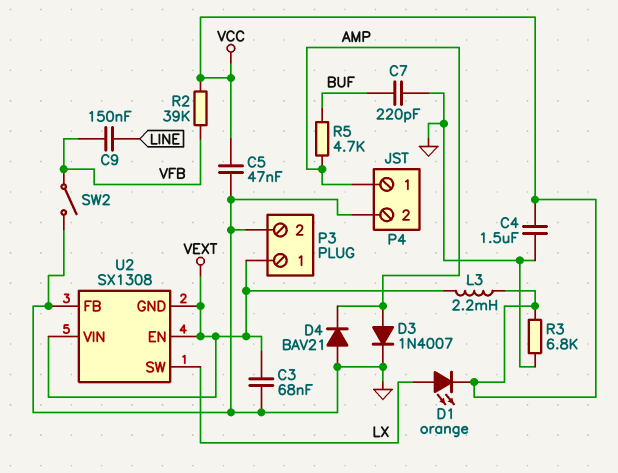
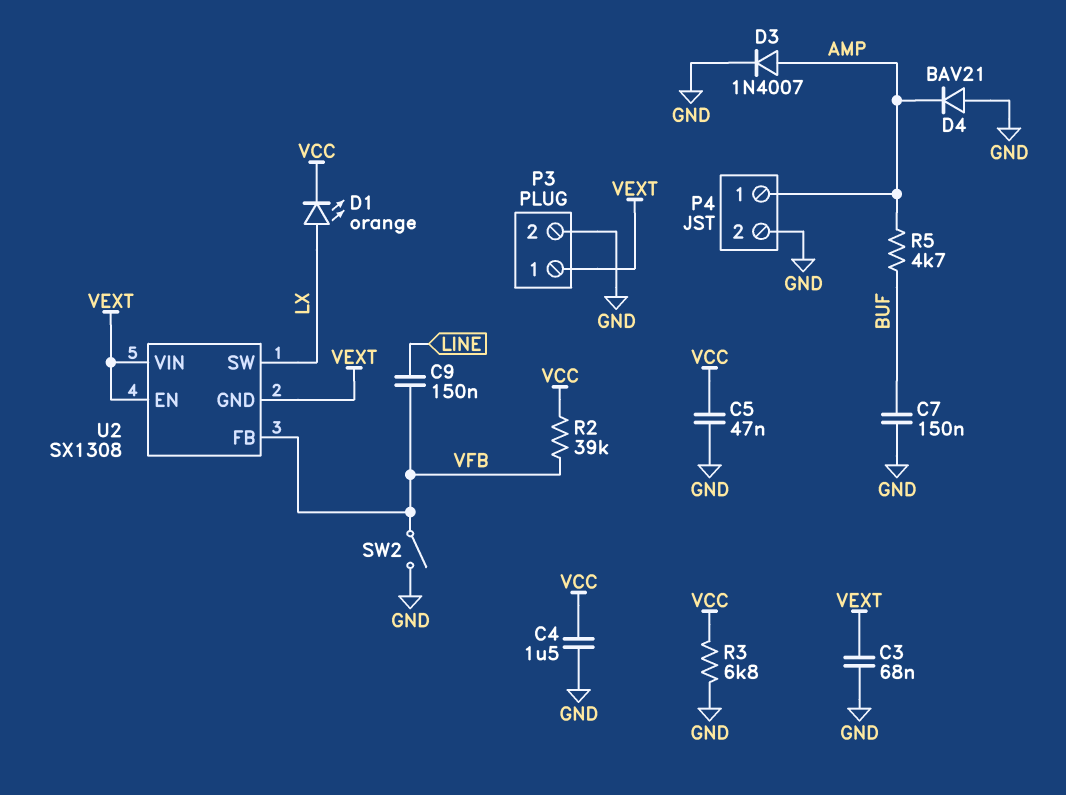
C7: 220pF (BUF, GND) -> 150nF (BUF, GND)
L3: 2.2mH (VCC, VEXT) -> none
U2 pin FB: GND -> VFB

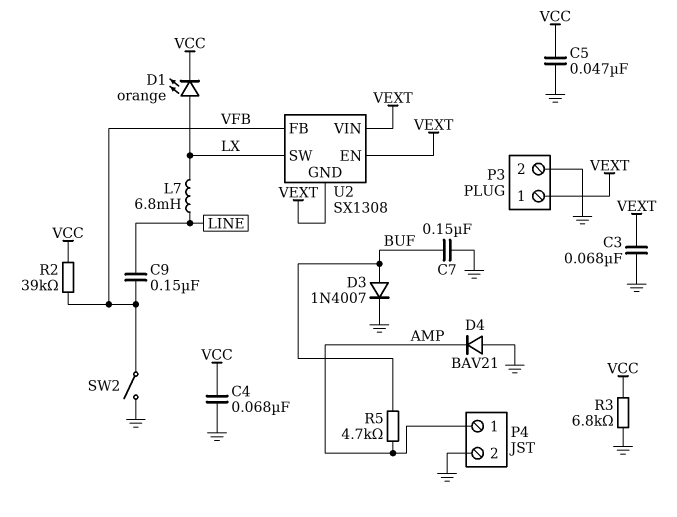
C4: 1.5uF (GND, VCC) -> 68nF (GND, VCC)
D3: diode 1N4007 (A AMP, K GND) -> diode 1N4007 (A BUF, K GND)
L7: none -> 6.8mH (LINE, LX)

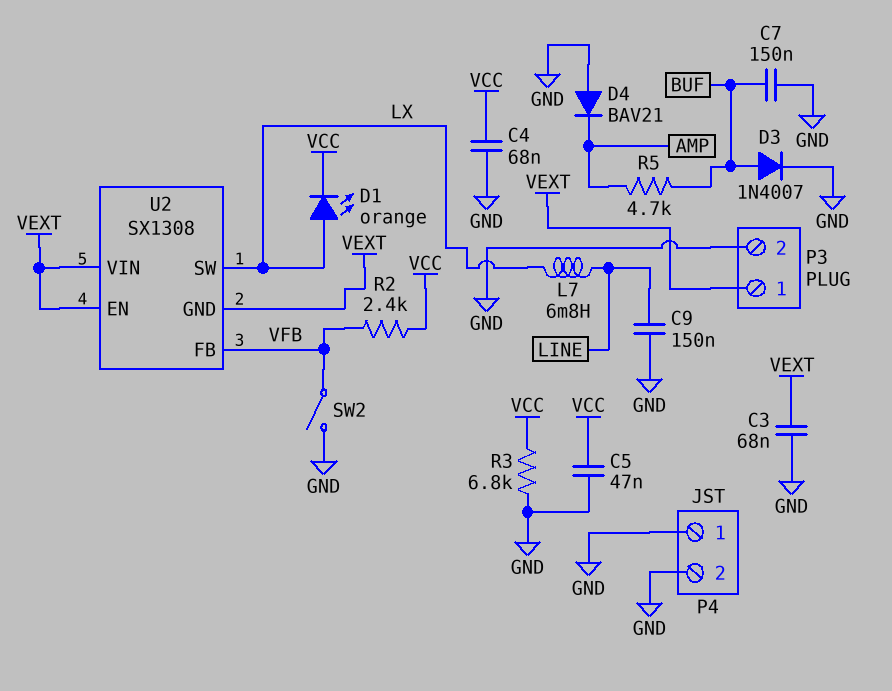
C9: 150nF (LINE, VFB) -> 150nF (GND, LINE)
P4 pin 1: AMP -> GND
R2: 39k (VCC, VFB) -> 2.4k (VCC, VFB)

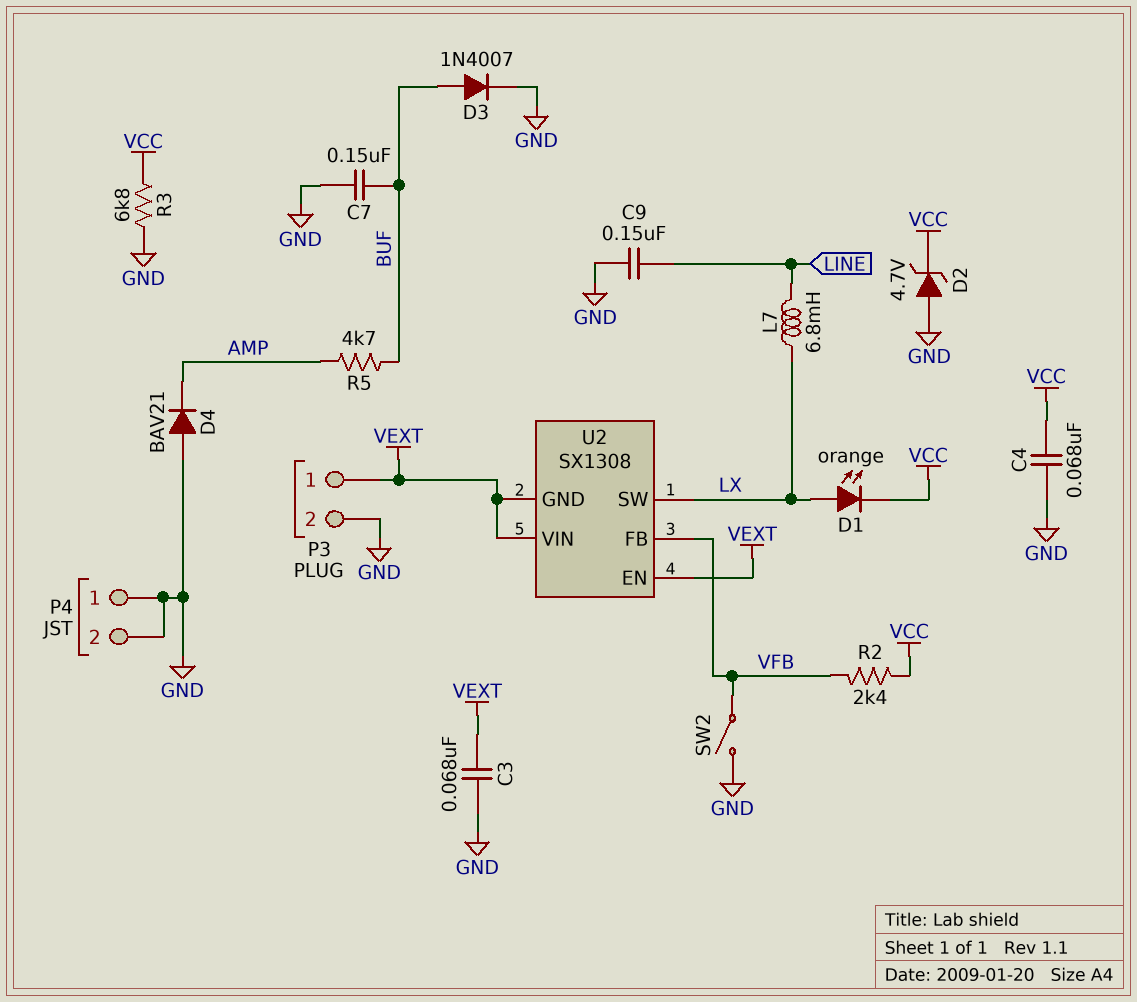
C5: 47nF (GND, VCC) -> none
D2: none -> zener 4.7V (A GND, K VCC)

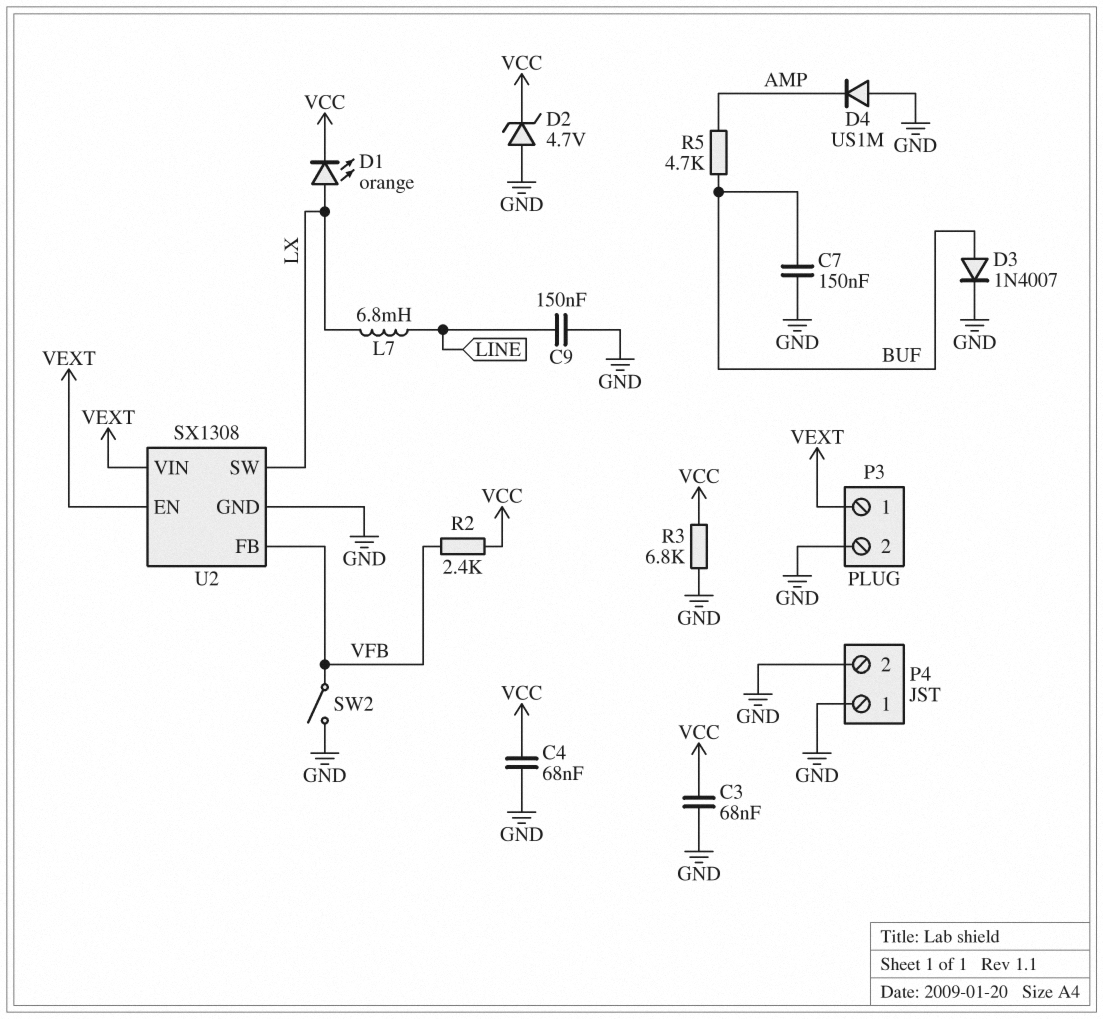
C3: 68nF (GND, VEXT) -> 68nF (GND, VCC)
D4: diode BAV21 (A GND, K AMP) -> diode US1M (A GND, K AMP)
U2 pin GND: VEXT -> GND

